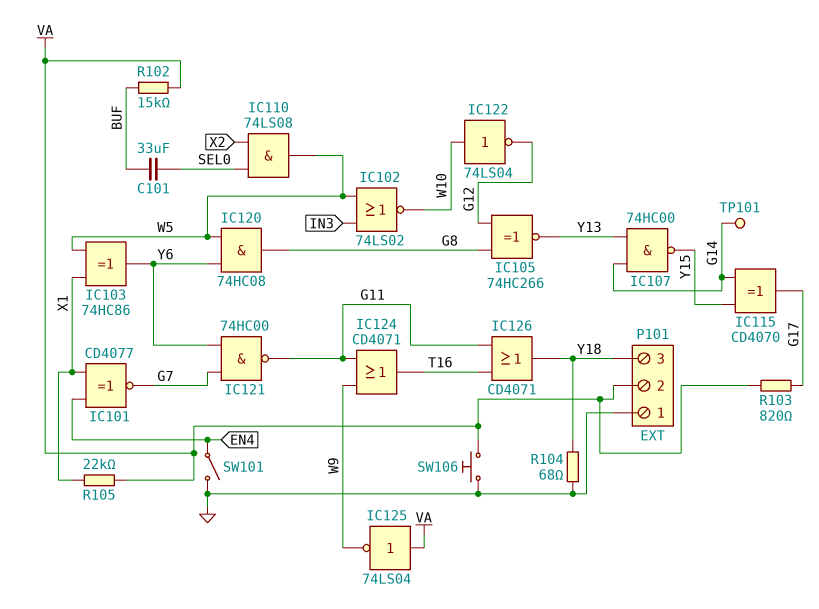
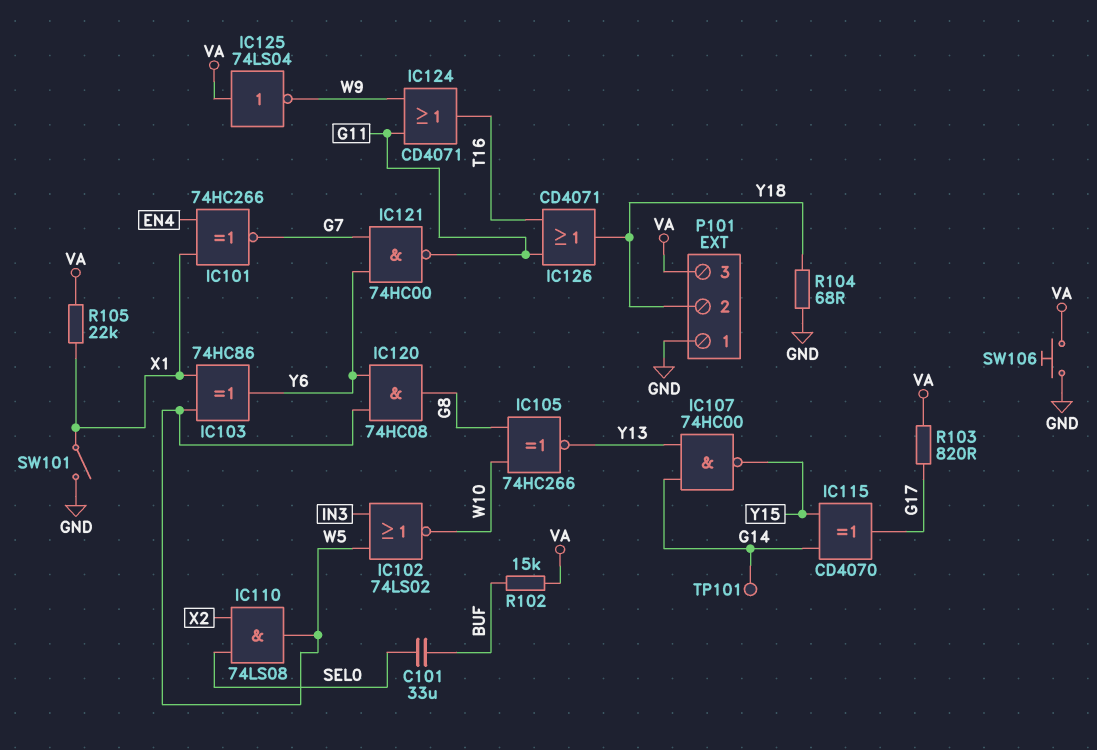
IC101: XNOR CD4077 (in EN4, in X1, out G7) -> XNOR 74HC266 (in EN4, in X1, out G7)
IC105: XNOR 74HC266 (in G8, in G12, out Y13) -> XNOR 74HC266 (in G8, in W10, out Y13)
IC122: NOT 74LS04 (in W10, out G12) -> none
P101 pin 2: VA -> Y18
P101 pin 3: Y18 -> VA
SW101: switch (EN4, GND) -> switch (GND, X1)

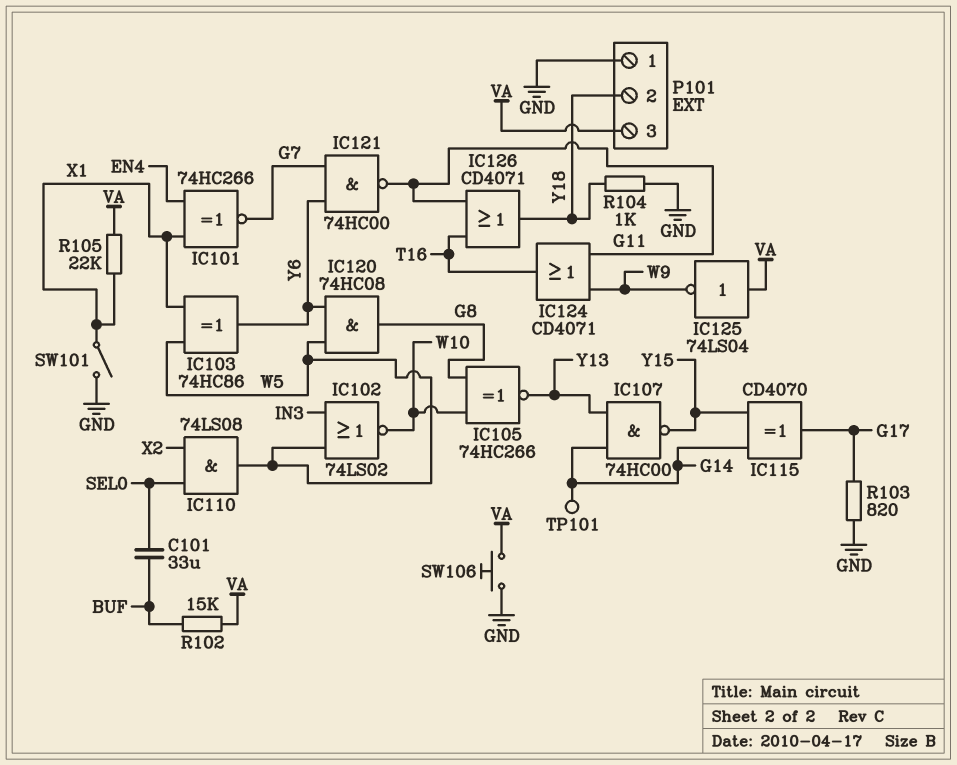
R103: 820 (G17, VA) -> 820 (G17, GND)
R104: 68 (GND, Y18) -> 1k (GND, Y18)

